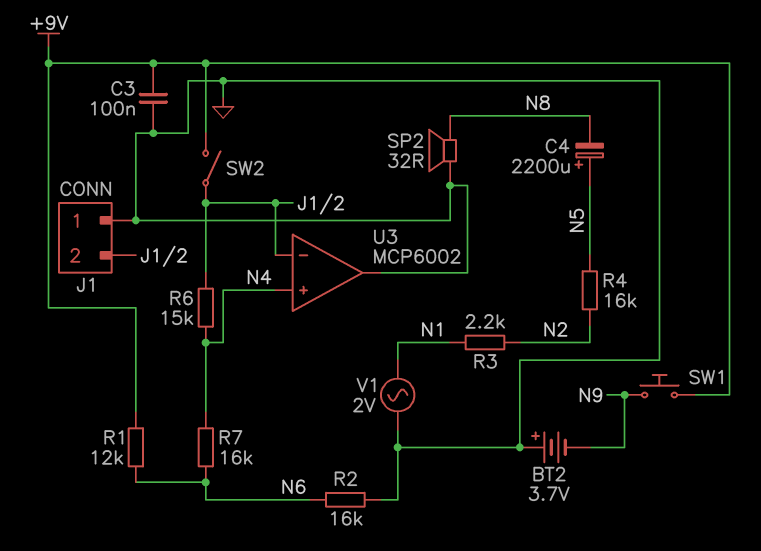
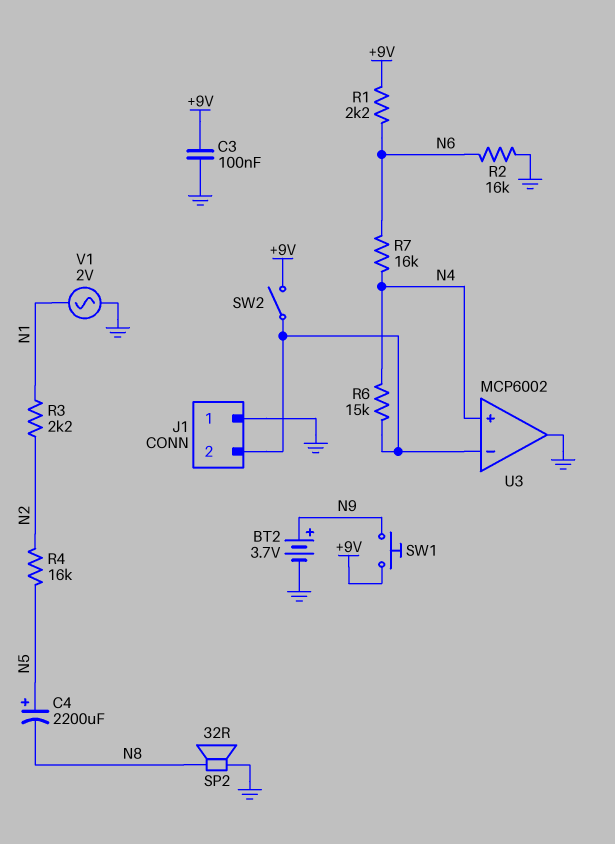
BT2: 3.7V (plus GND, minus N9) -> 3.7V (plus N9, minus GND)
R1: 12k (+9V, N6) -> 2.2k (+9V, N6)

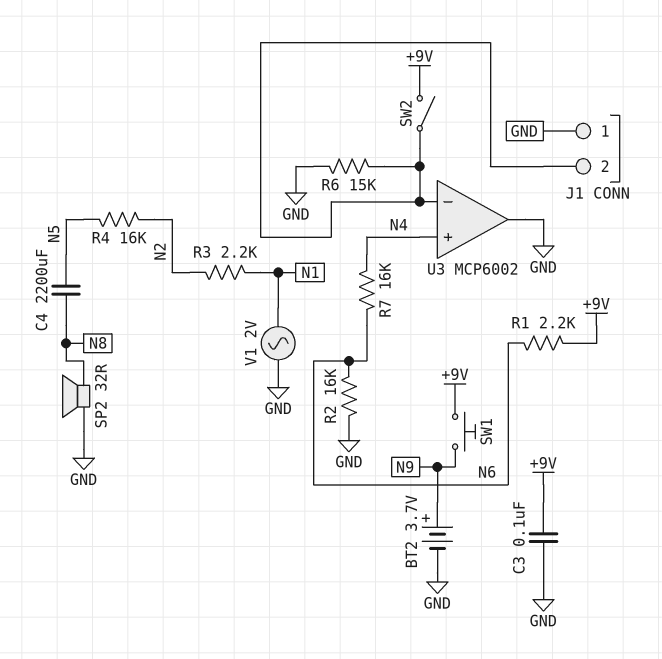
C4: 2200uF (plus N5, minus N8) -> 2200uF (N5, N8)
R6: 15k (J1/2, N4) -> 15k (GND, J1/2)

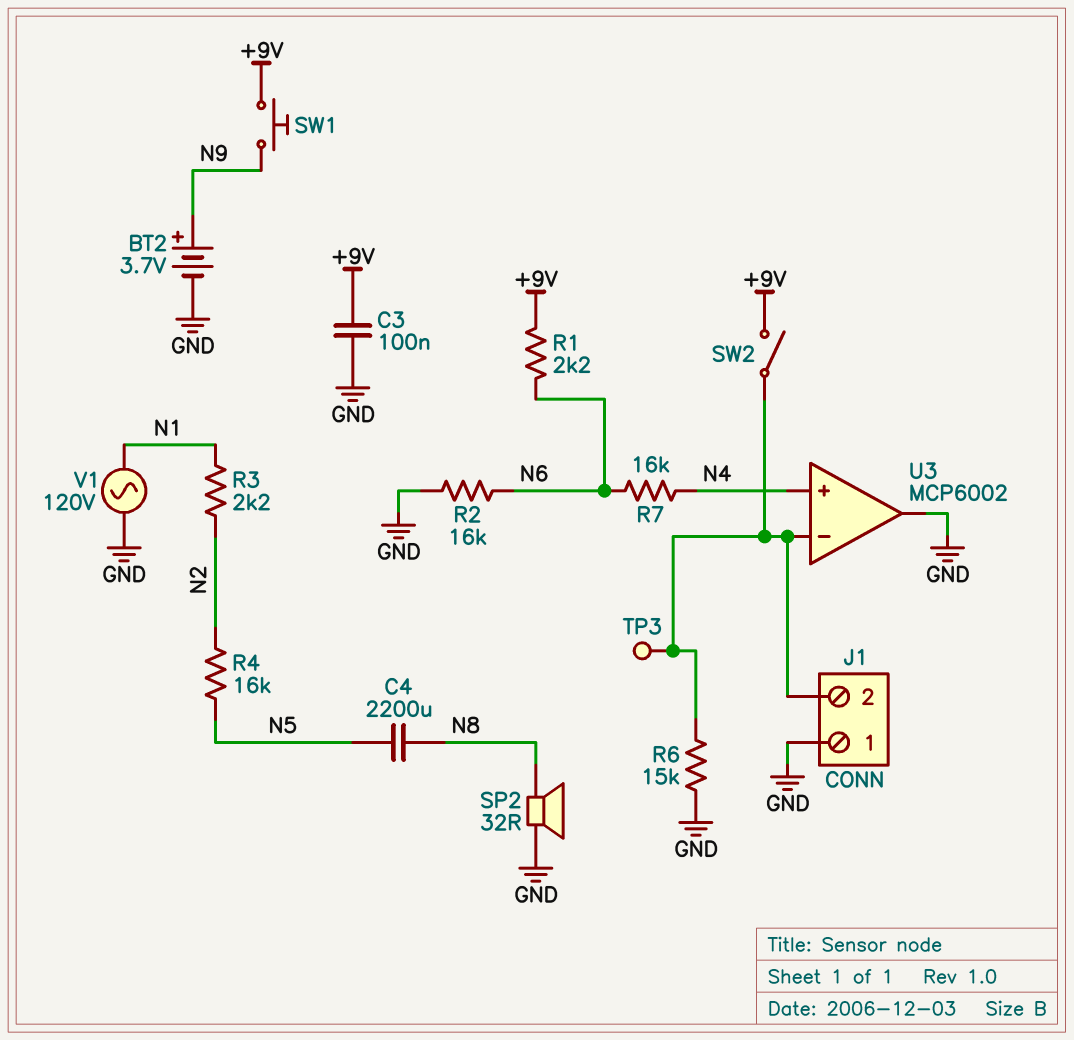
TP3: none -> test point (J1/2)
V1: AC 2V (GND, N1) -> AC 120V (GND, N1)

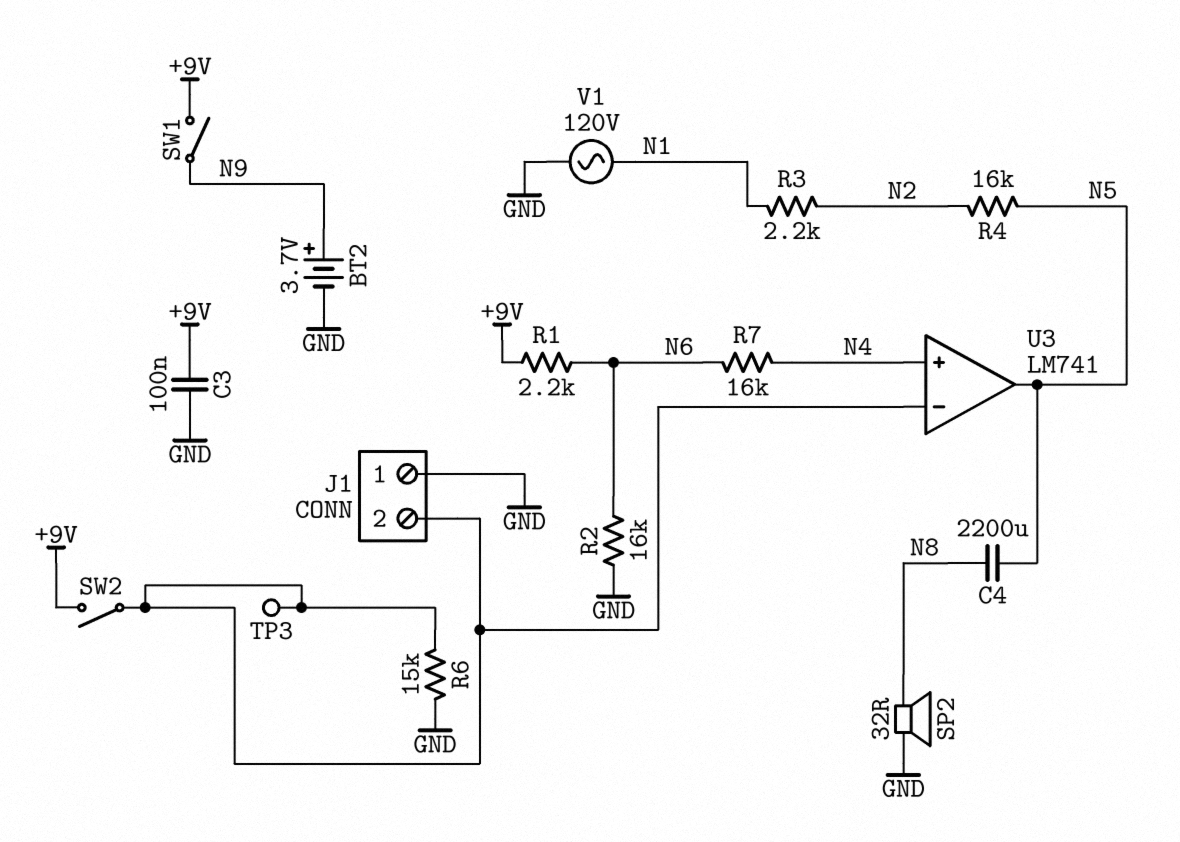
SW1: button (+9V, N9) -> switch (+9V, N9)
U3: MCP6002 -> LM741
U3 pin out: GND -> N5

